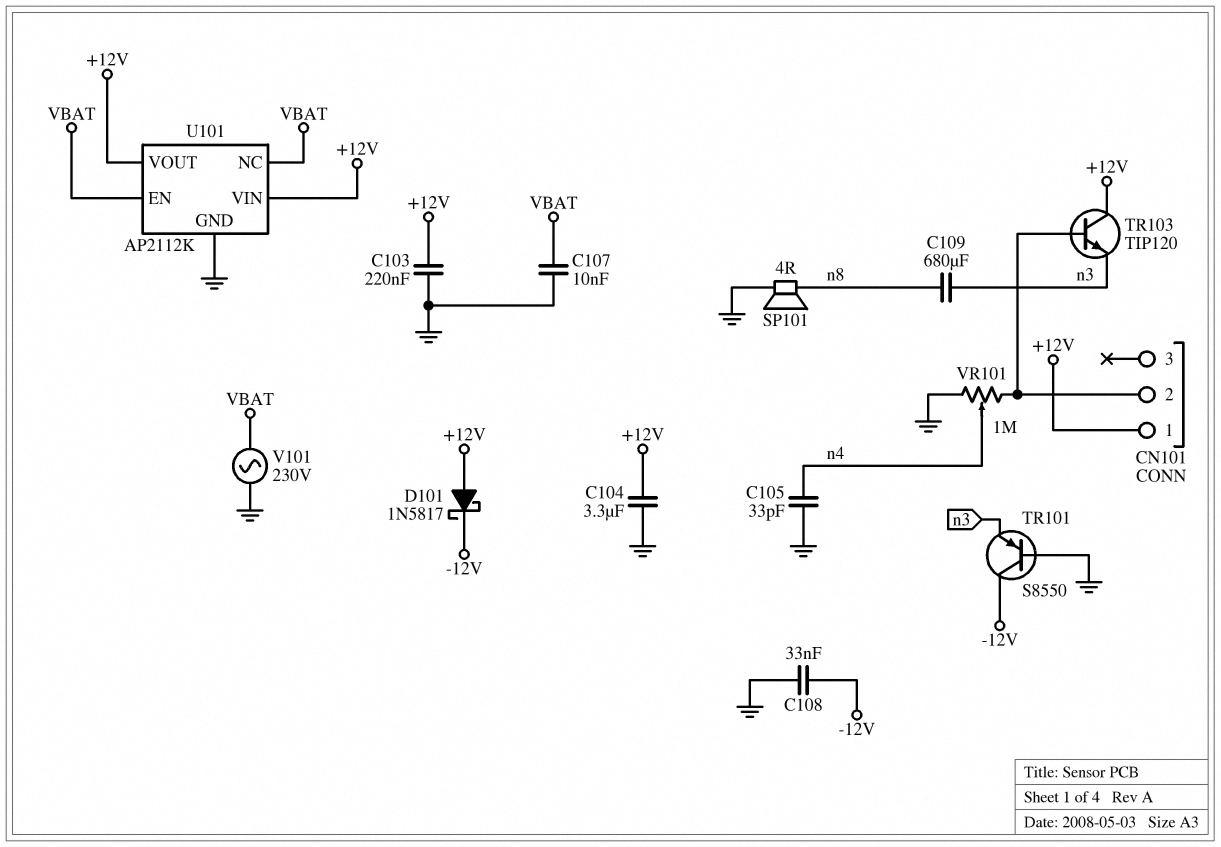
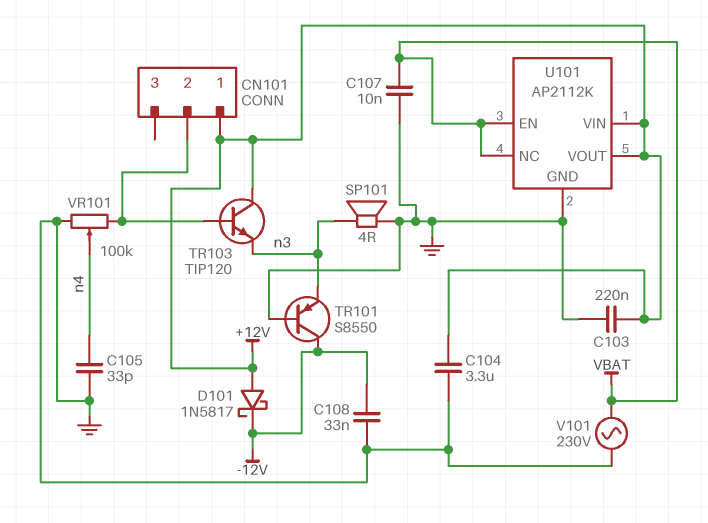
C109: 680uF (n3, n8) -> none
SP101: speaker 4R (GND, n8) -> speaker 4R (GND, n3)
VR101: 1M (CN101/2, GND, wiper n4) -> 100k (CN101/2, GND, wiper n4)

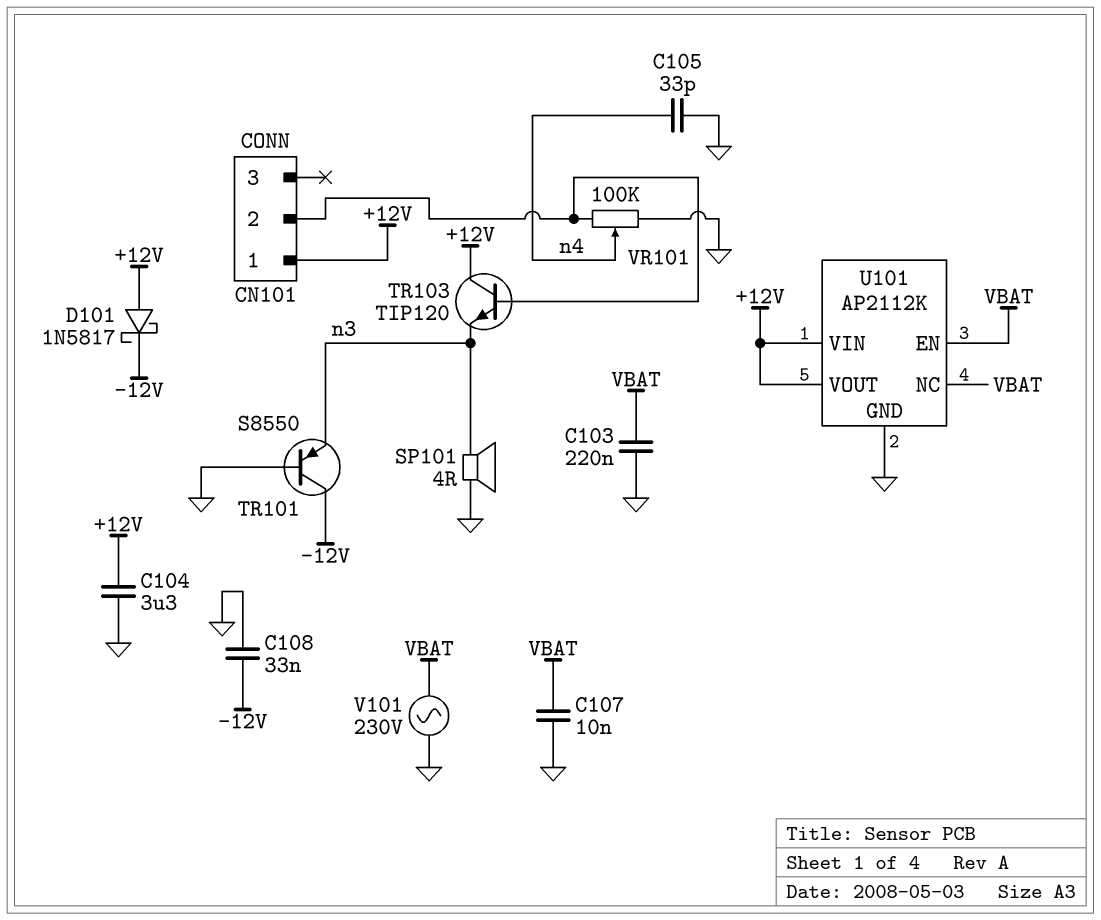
C103: 220nF (+12V, GND) -> 220nF (GND, VBAT)

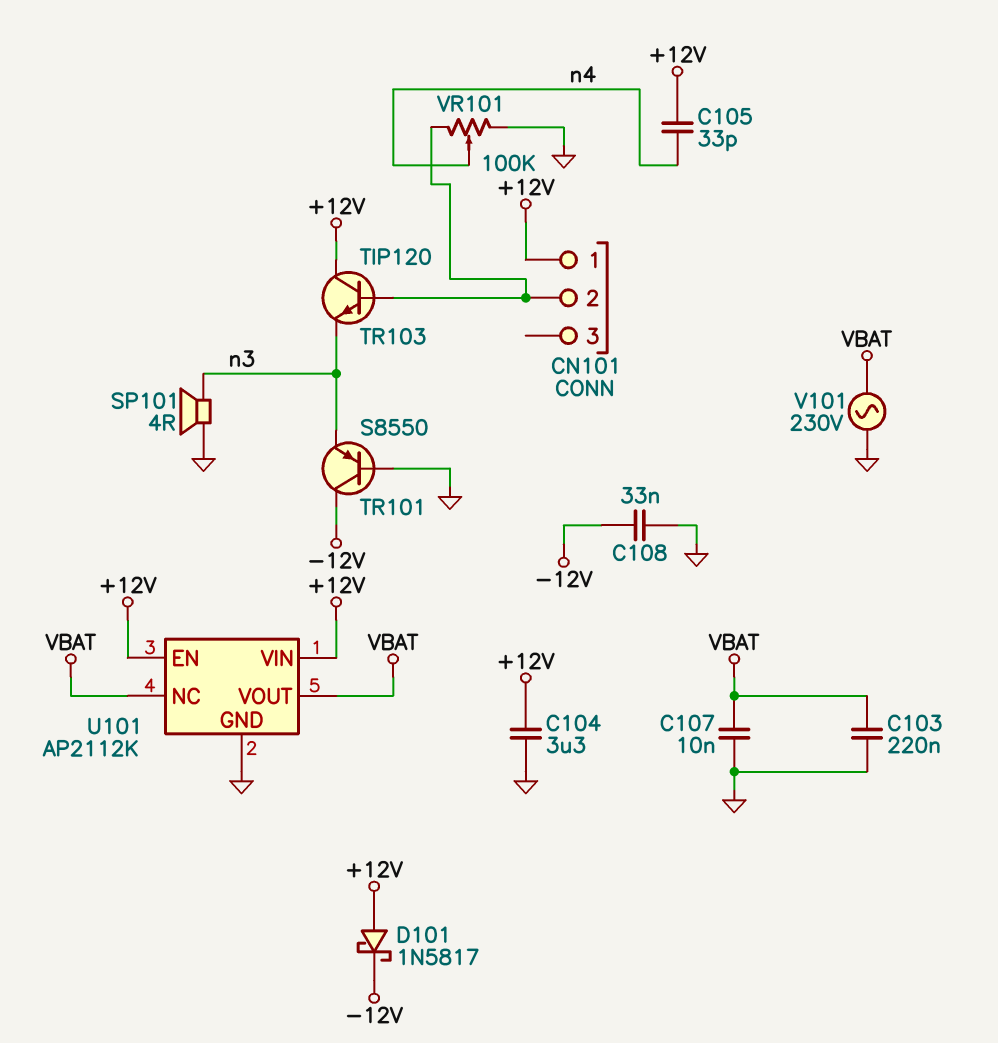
C105: 33pF (GND, n4) -> 33pF (+12V, n4)
U101 pin EN: VBAT -> +12V
U101 pin VOUT: +12V -> VBAT

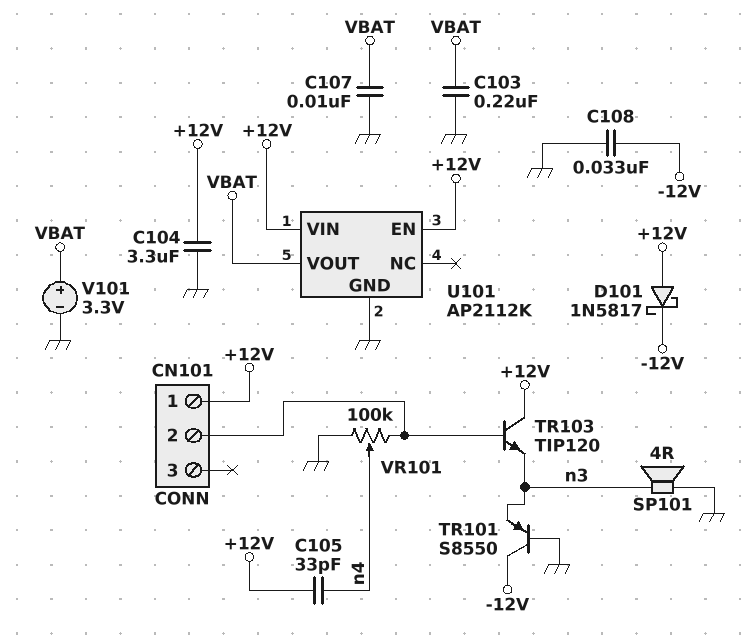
U101 pin NC: VBAT -> none
V101: AC 230V (GND, VBAT) -> 3.3V (plus VBAT, minus GND)

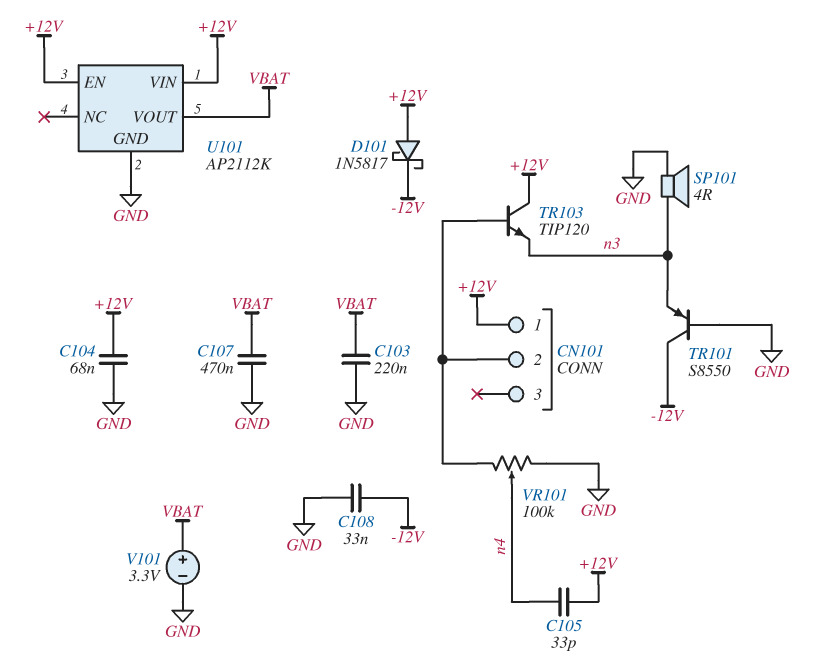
C104: 3.3uF (+12V, GND) -> 68nF (+12V, GND)
C107: 10nF (GND, VBAT) -> 470nF (GND, VBAT)

